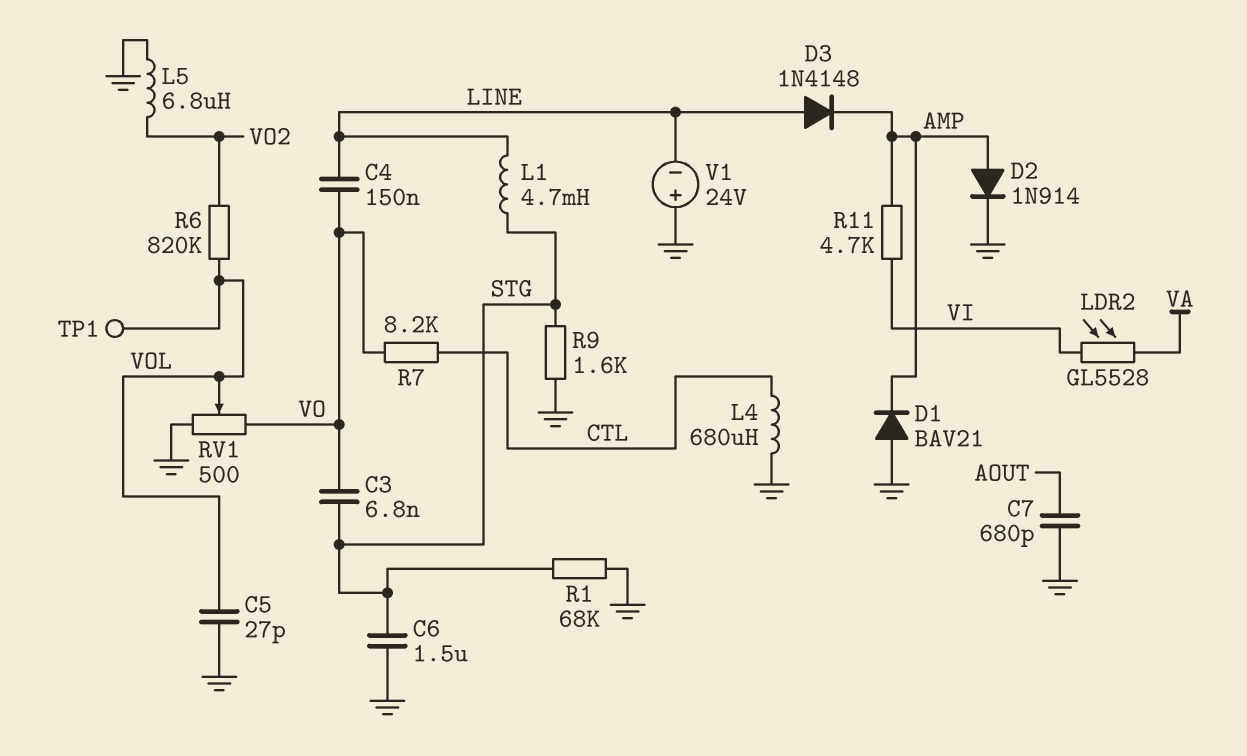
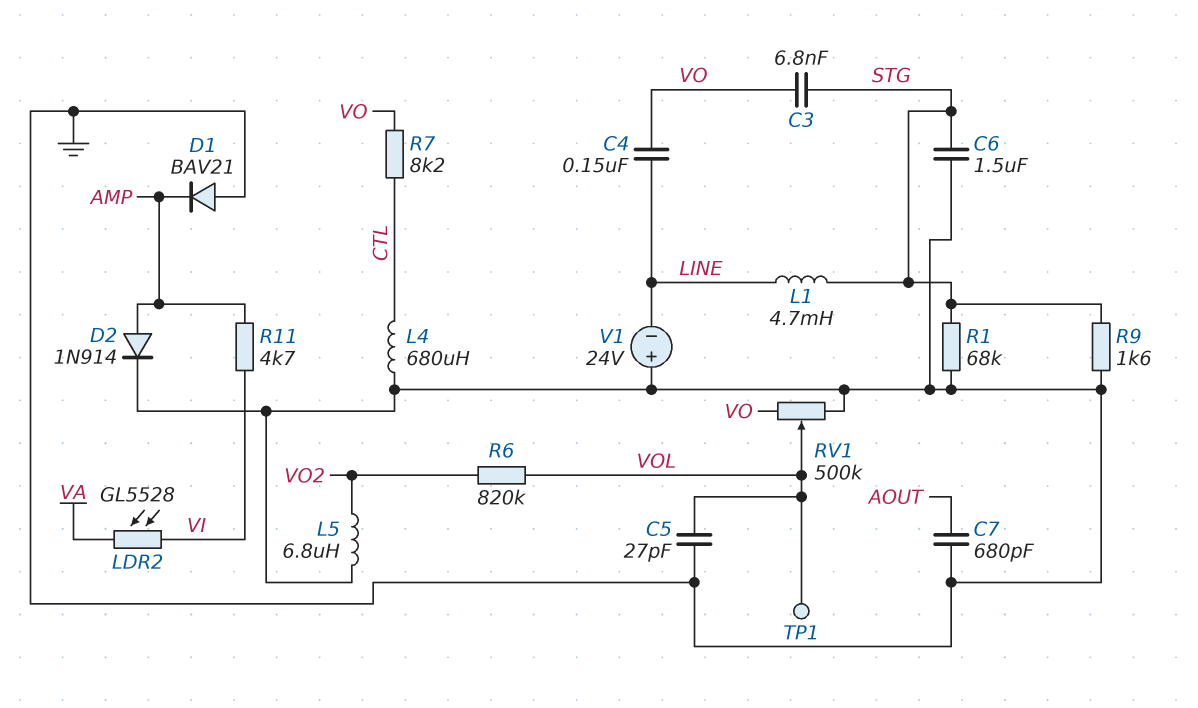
D3: diode 1N4148 (A LINE, K AMP) -> none
RV1: 500 (GND, VO, wiper VOL) -> 500k (GND, VO, wiper VOL)

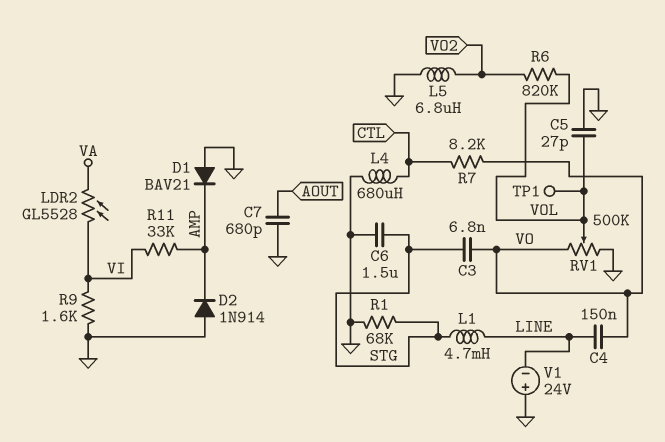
D2: diode 1N914 (A AMP, K GND) -> diode 1N914 (A GND, K AMP)
R9: 1.6k (GND, STG) -> 1.6k (GND, VI)
R11: 4.7k (AMP, VI) -> 33k (AMP, VI)

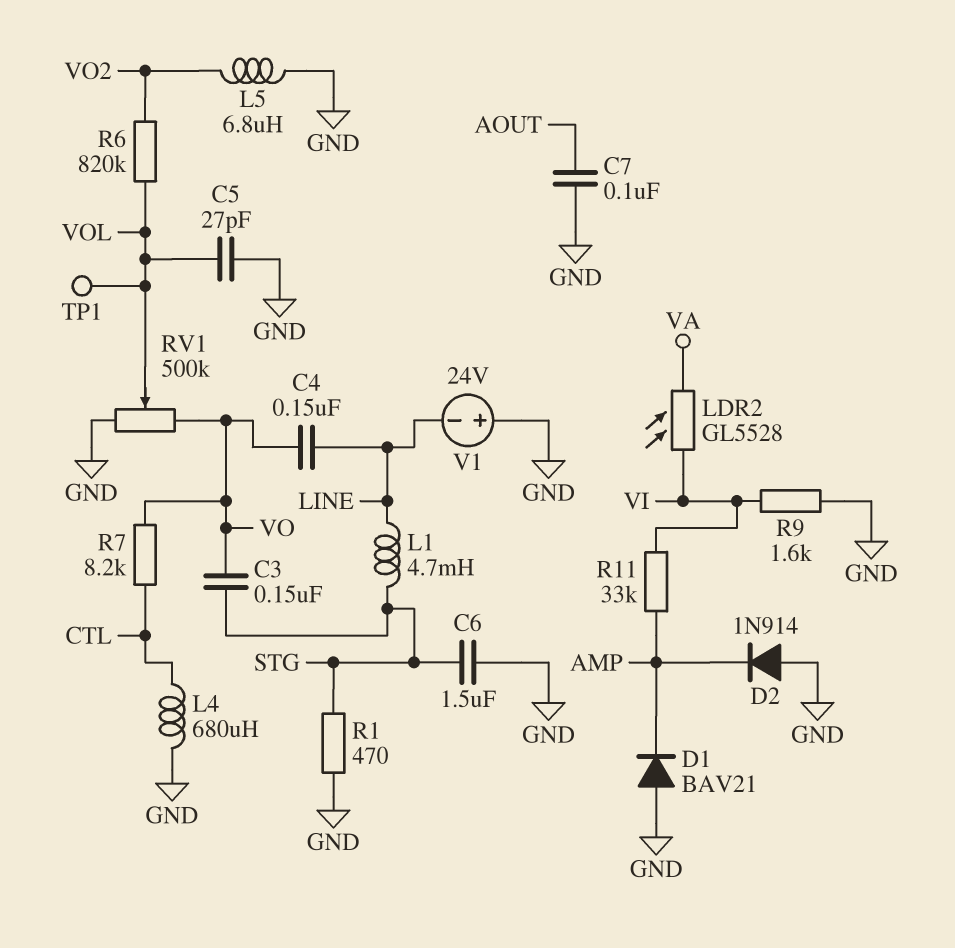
C3: 6.8nF (STG, VO) -> 150nF (STG, VO)
C7: 680pF (AOUT, GND) -> 100nF (AOUT, GND)
R1: 68k (GND, STG) -> 470 (GND, STG)

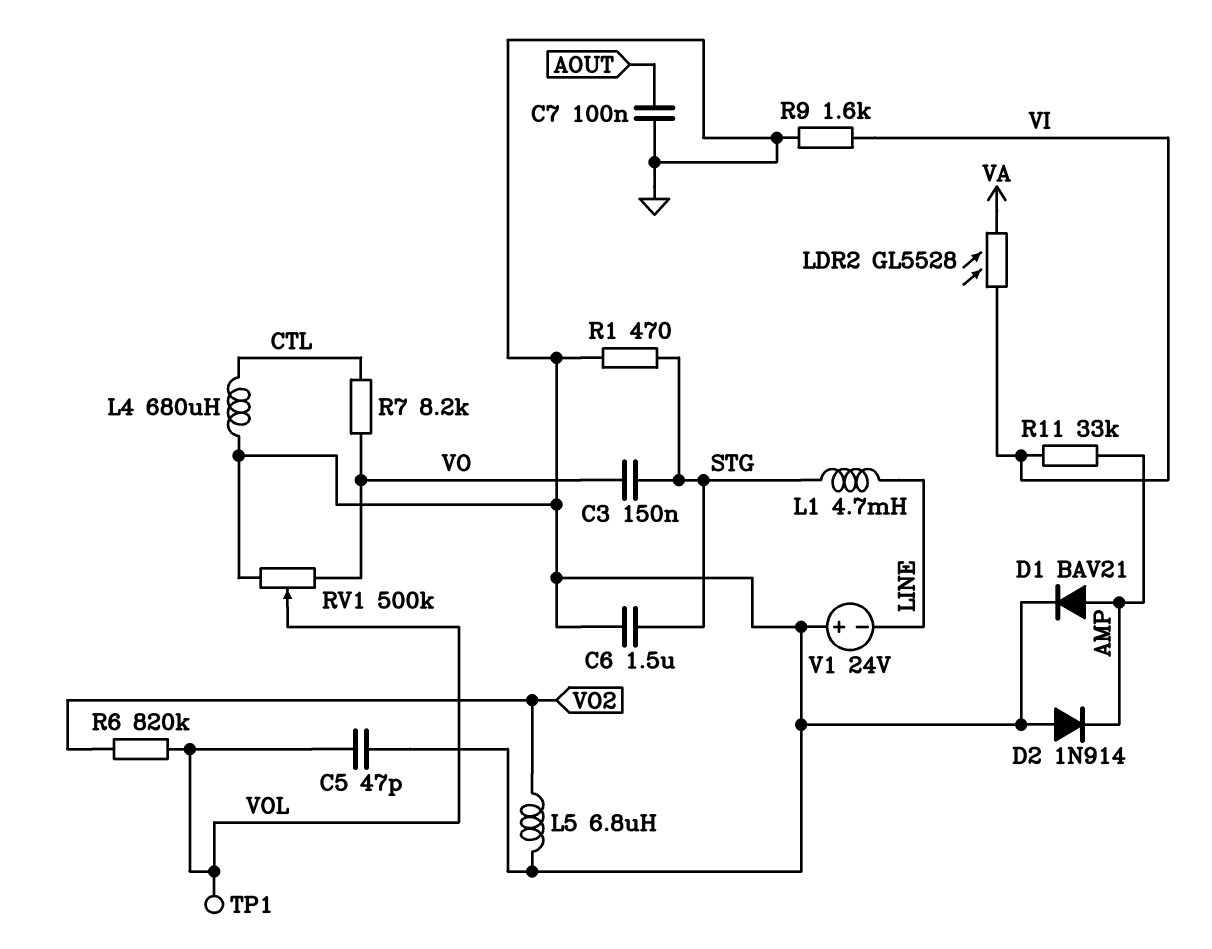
C4: 150nF (LINE, VO) -> none
C5: 27pF (GND, VOL) -> 47pF (GND, VOL)
D1: diode BAV21 (A GND, K AMP) -> diode BAV21 (A AMP, K GND)

